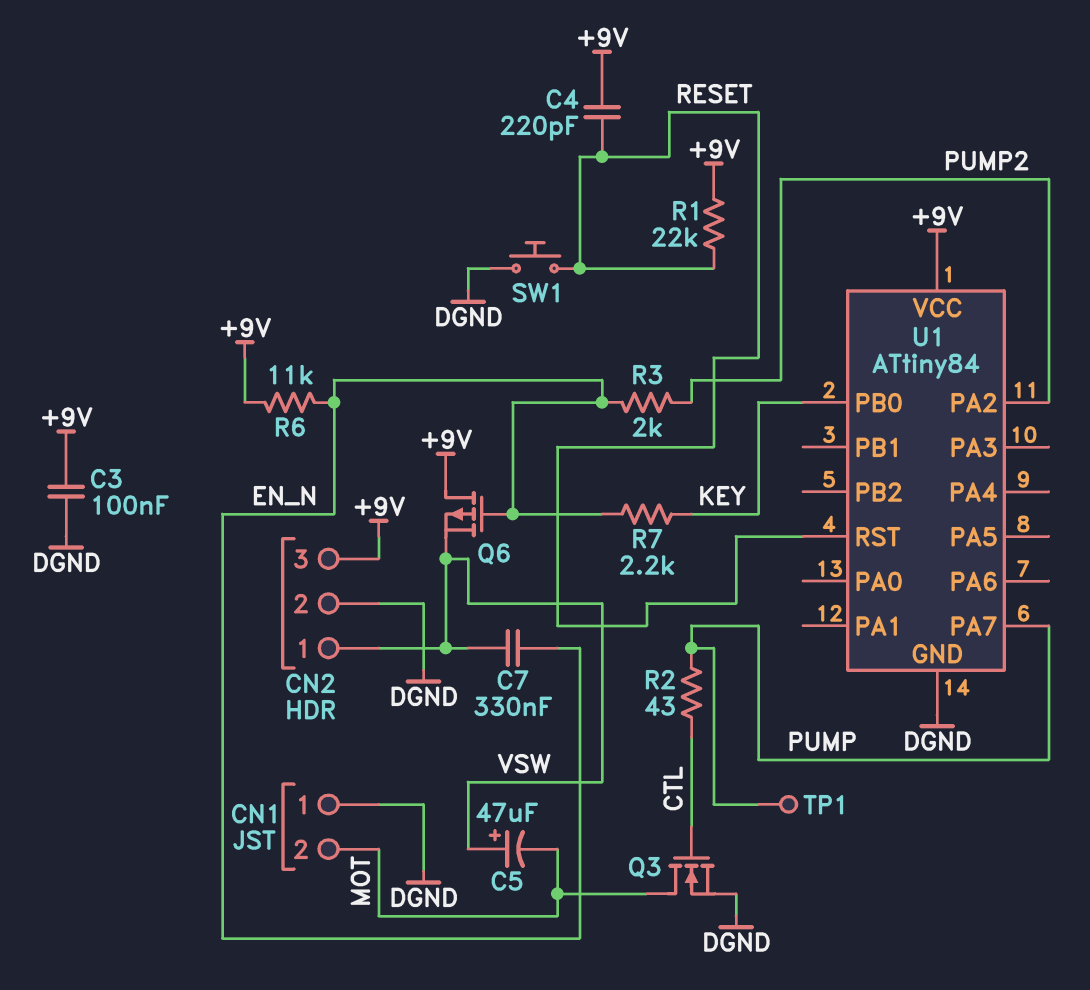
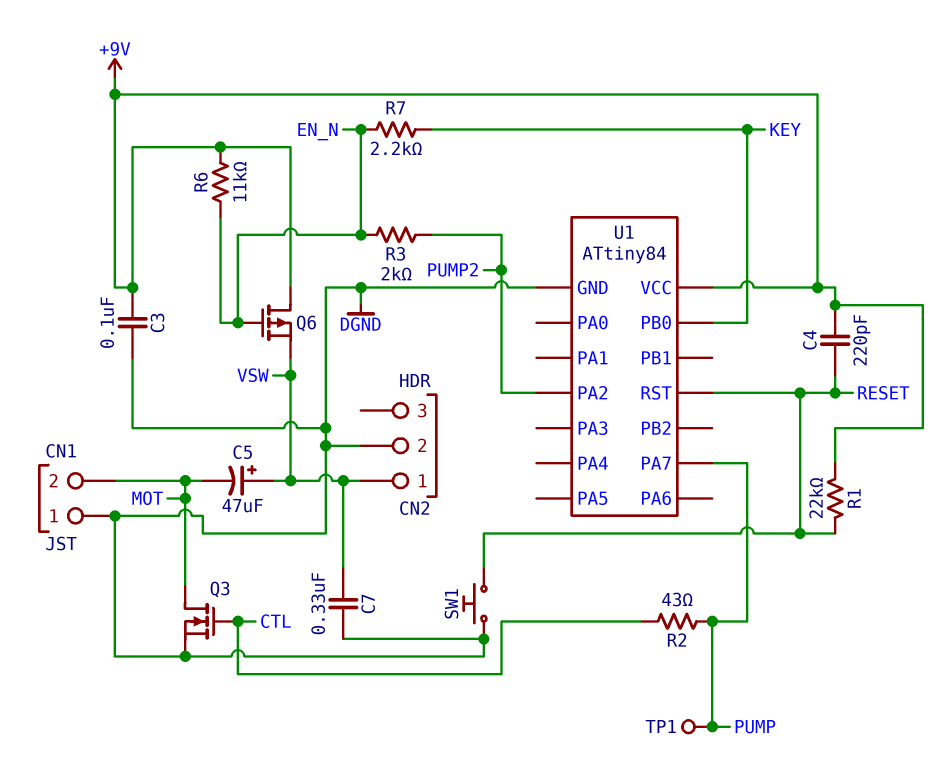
C7: 330nF (EN_N, VSW) -> 330nF (DGND, VSW)
CN2 pin 3: +9V -> none

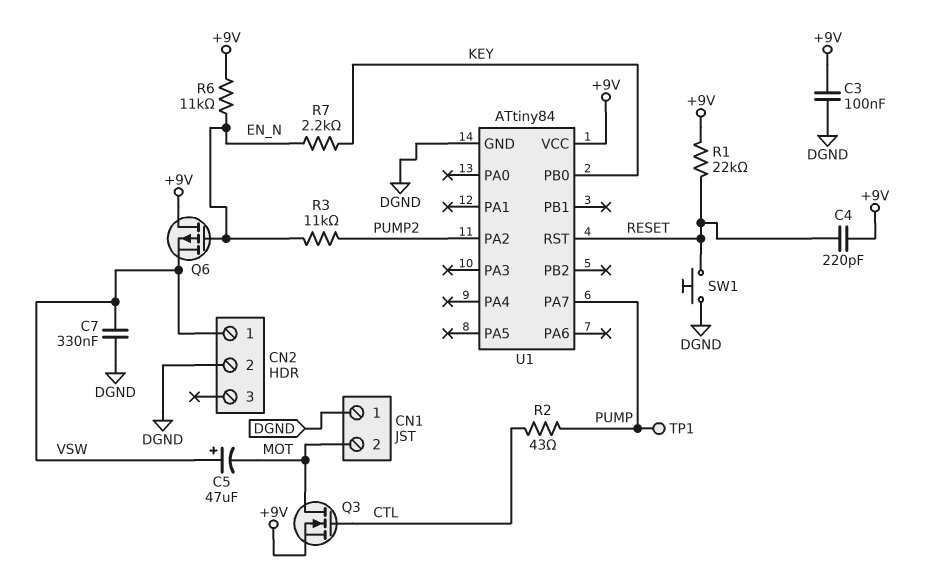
Q3: NMOS (G CTL, D MOT, S DGND) -> NMOS (G CTL, D MOT, S +9V)
R3: 2k (EN_N, PUMP2) -> 11k (EN_N, PUMP2)

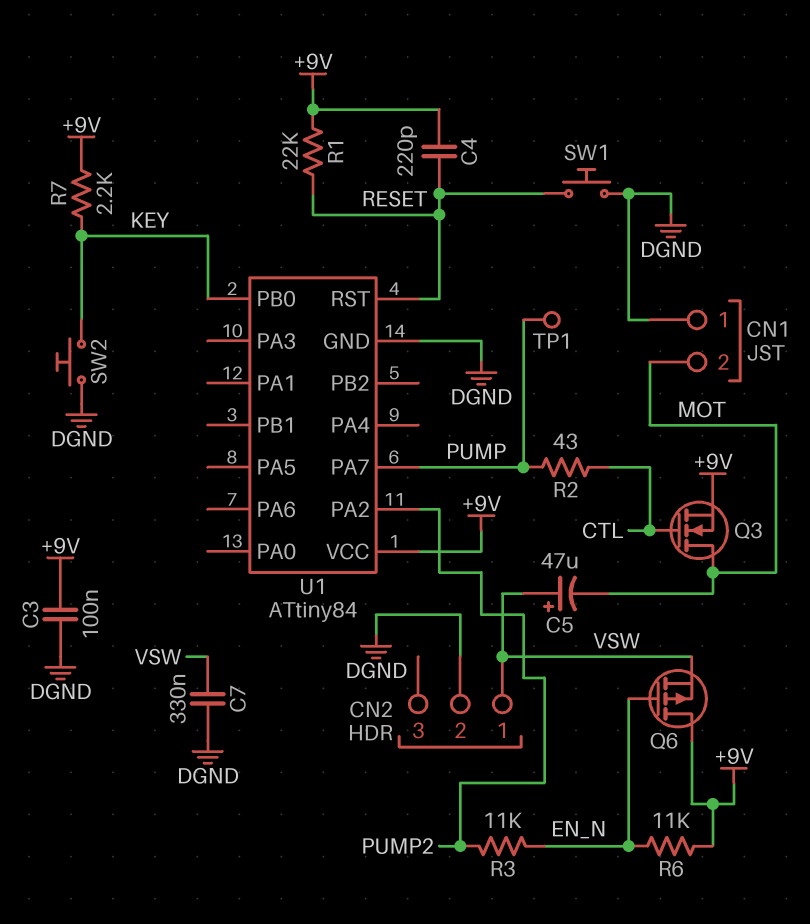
R7: 2.2k (EN_N, KEY) -> 2.2k (+9V, KEY)
SW2: none -> button (DGND, KEY)

